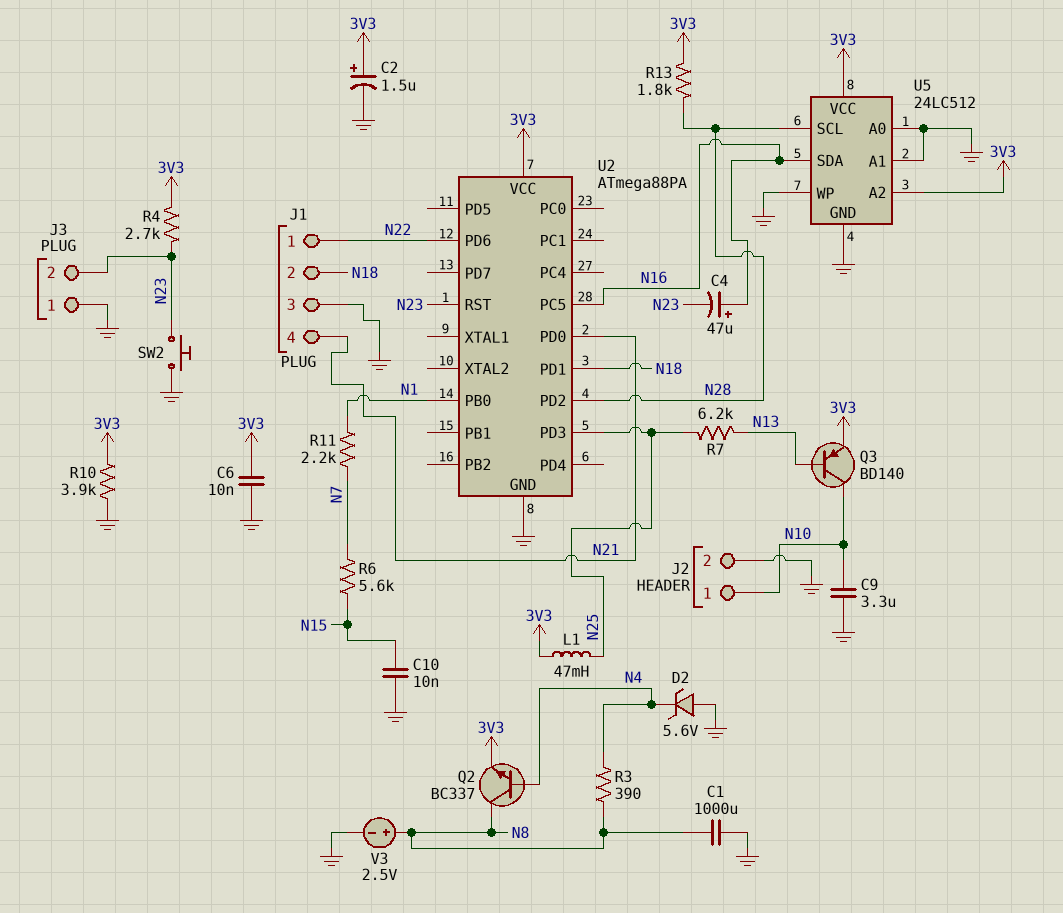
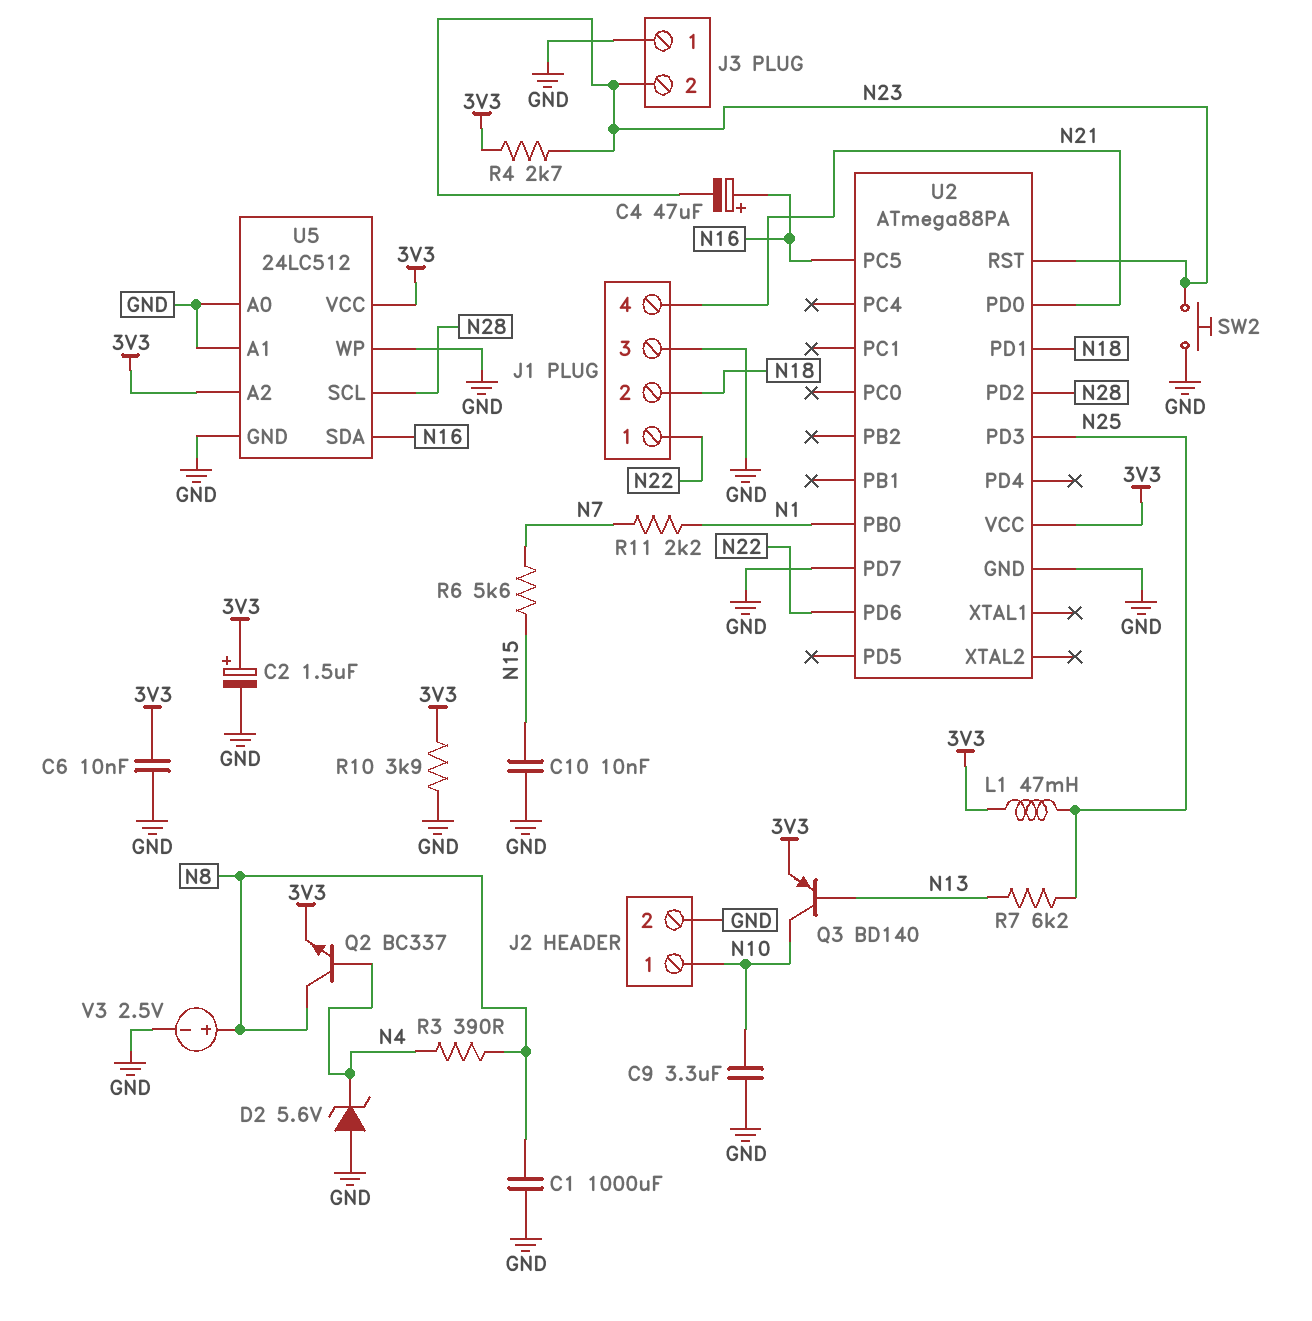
R13: 1.8k (3V3, N28) -> none
U2 pin PD7: none -> GND

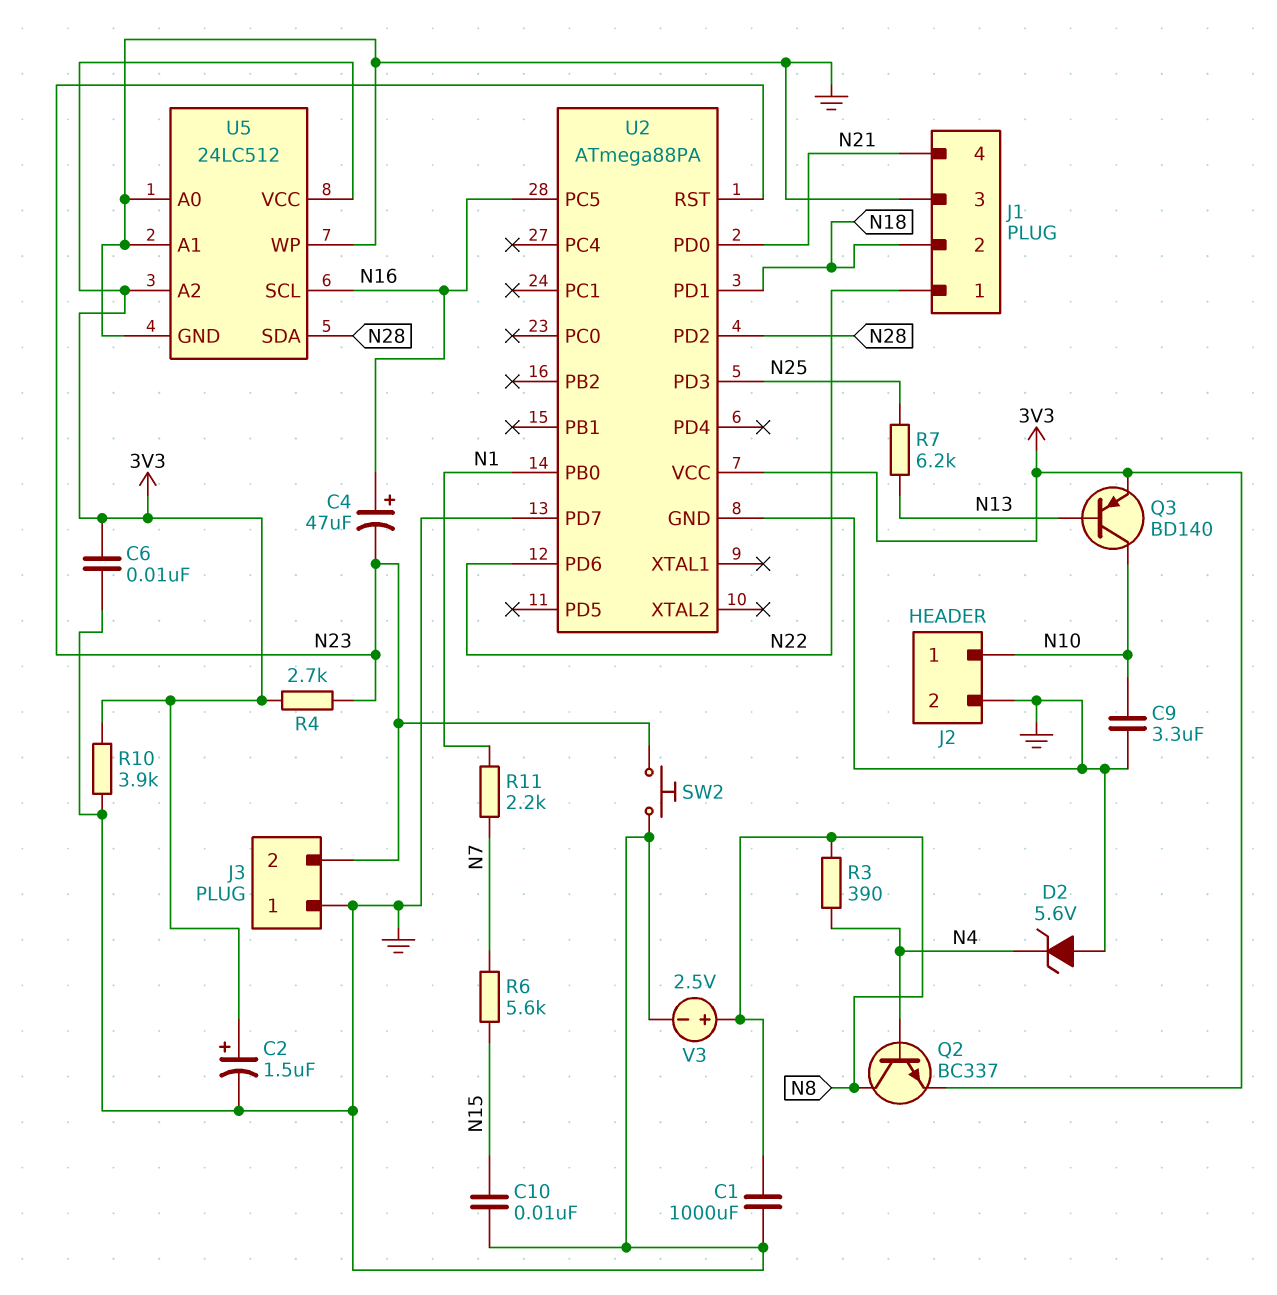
L1: 47mH (3V3, N25) -> none
U5 pin SCL: N28 -> N16
U5 pin SDA: N16 -> N28

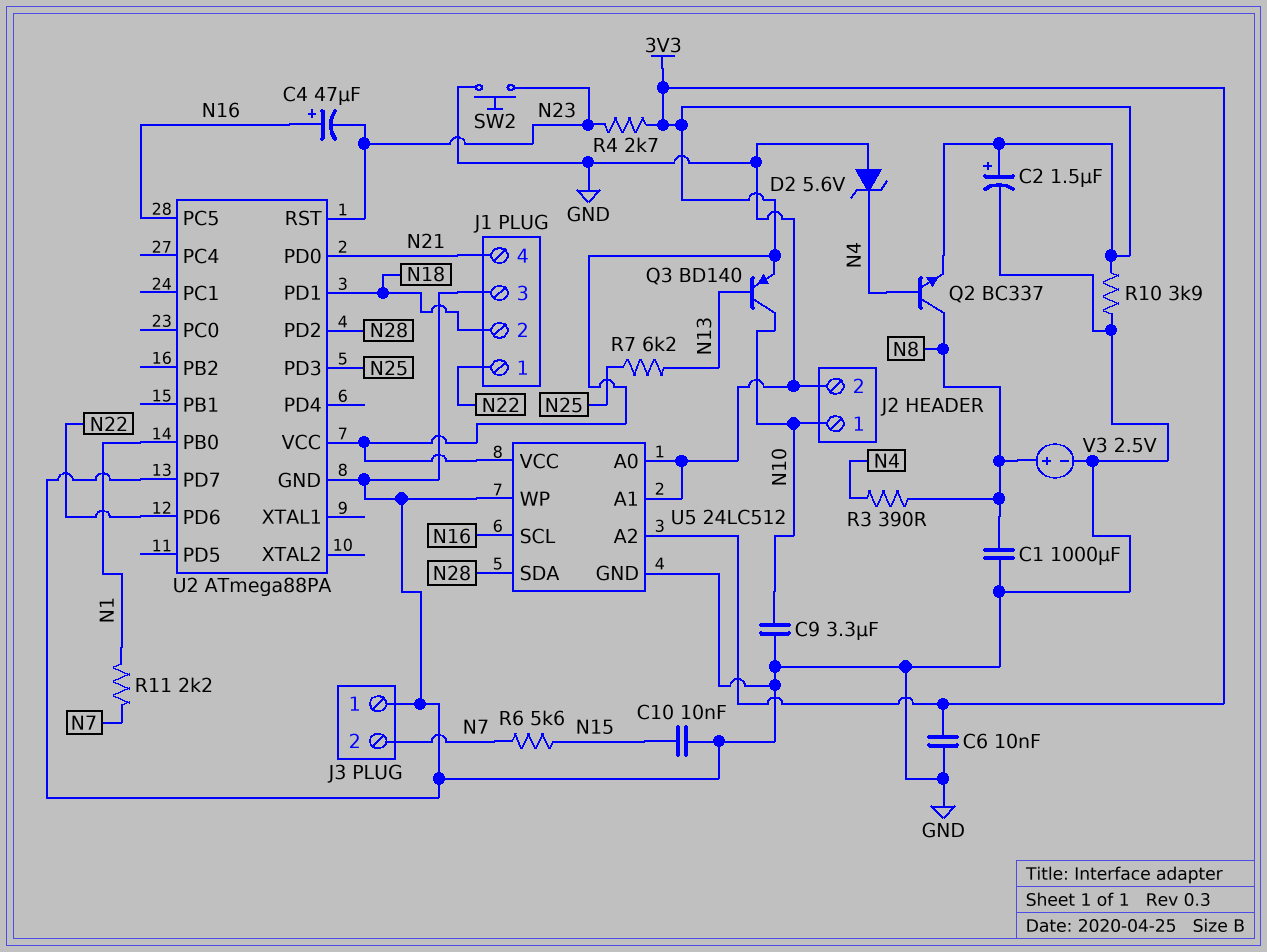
J3 pin 2: N23 -> N7

